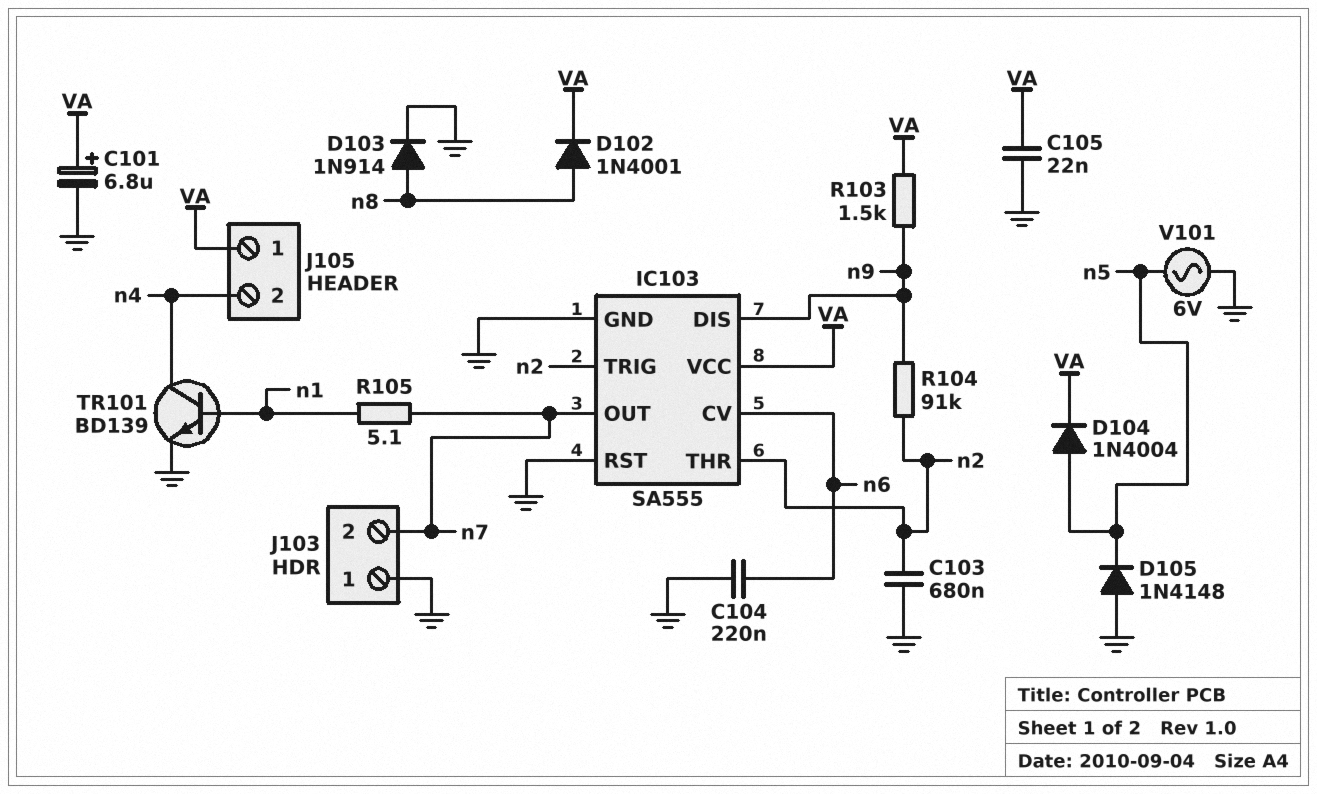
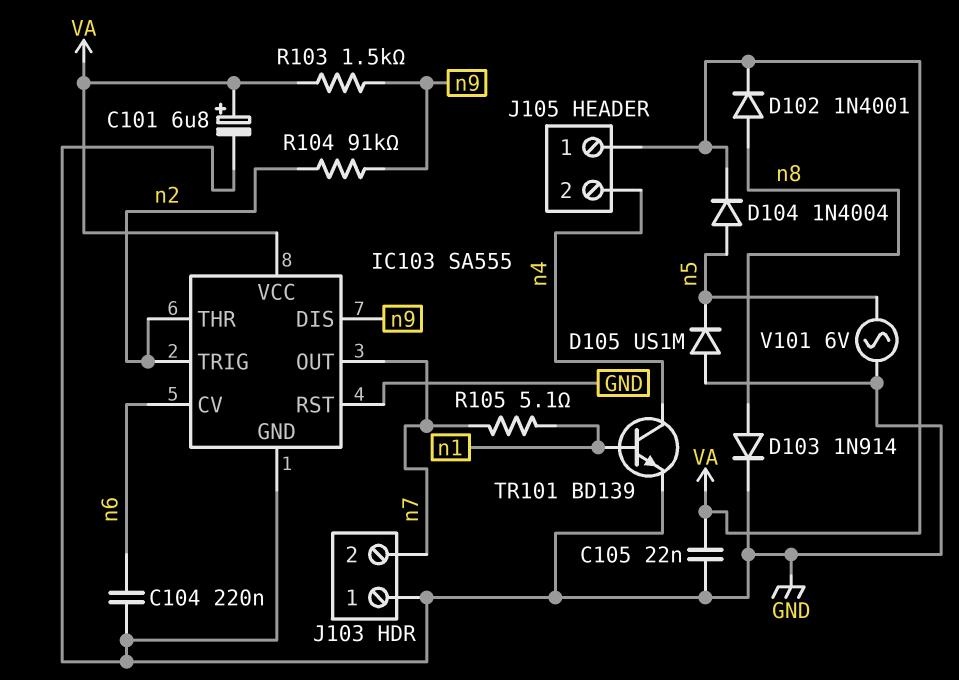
C103: 680nF (GND, n2) -> none
D105: diode 1N4148 (A GND, K n5) -> diode US1M (A GND, K n5)

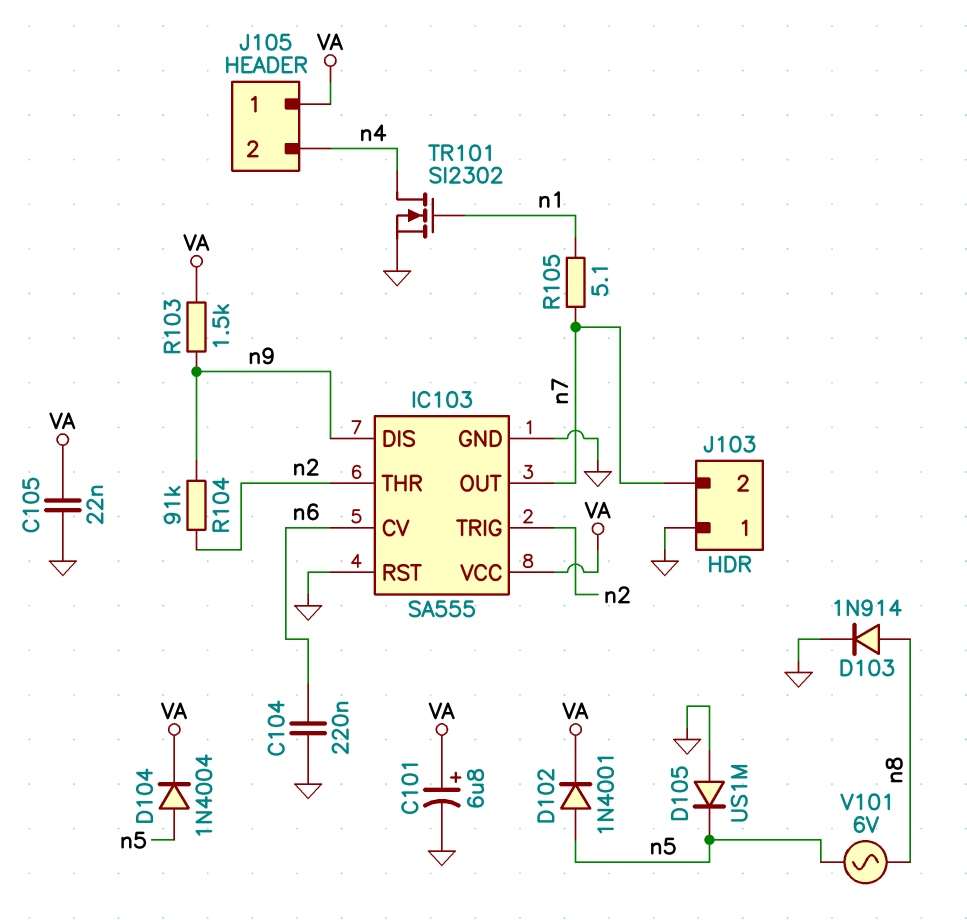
D102: diode 1N4001 (A n8, K VA) -> diode 1N4001 (A n5, K VA)
TR101: NPN BD139 (B n1, C n4, E GND) -> NMOS SI2302 (G n1, D n4, S GND)
V101: AC 6V (GND, n5) -> AC 6V (n5, n8)

